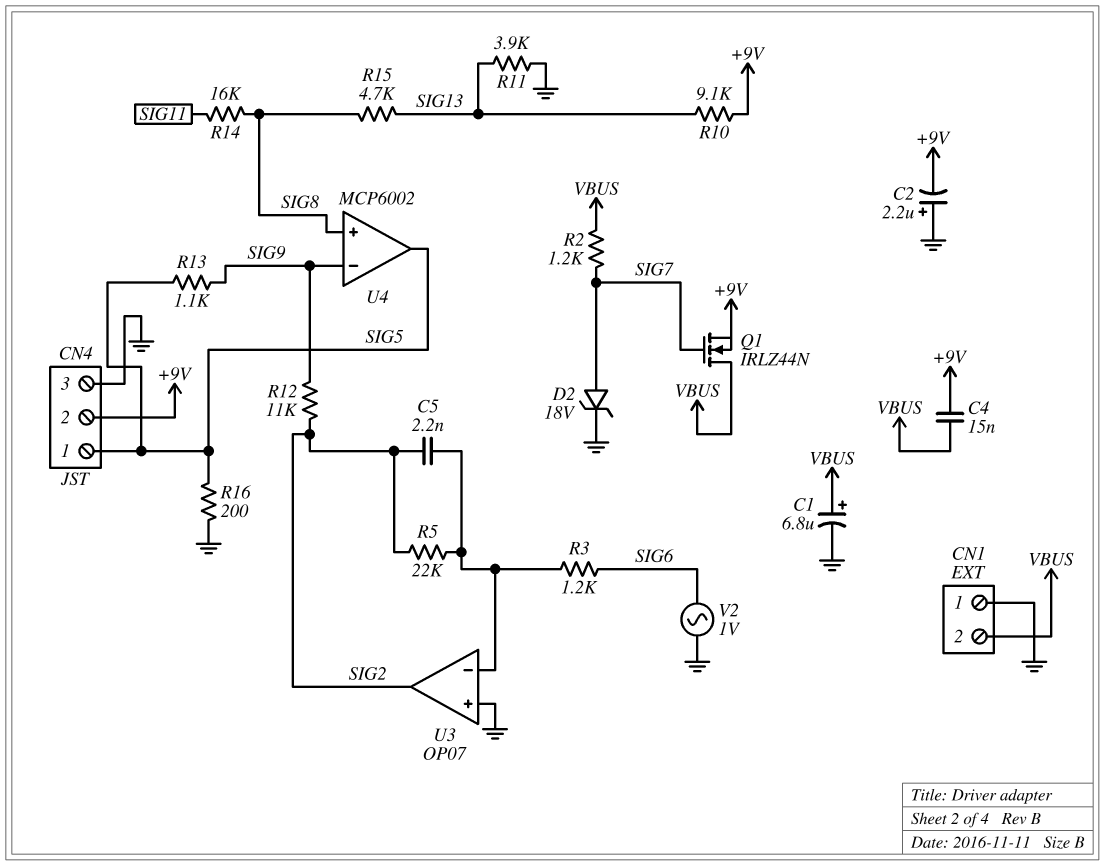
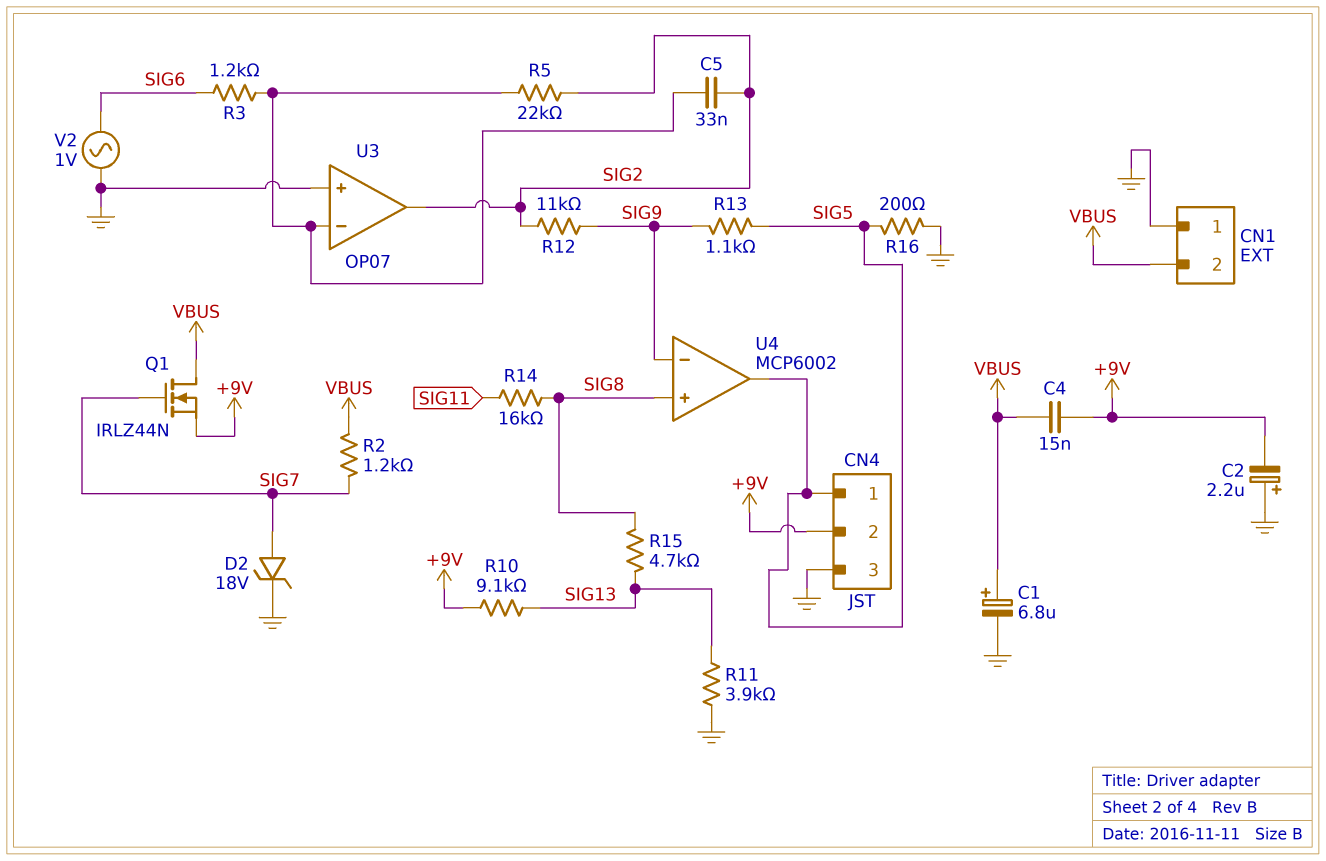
C5: 2.2nF (SIG2, U3/in-) -> 33nF (SIG2, U3/in-)

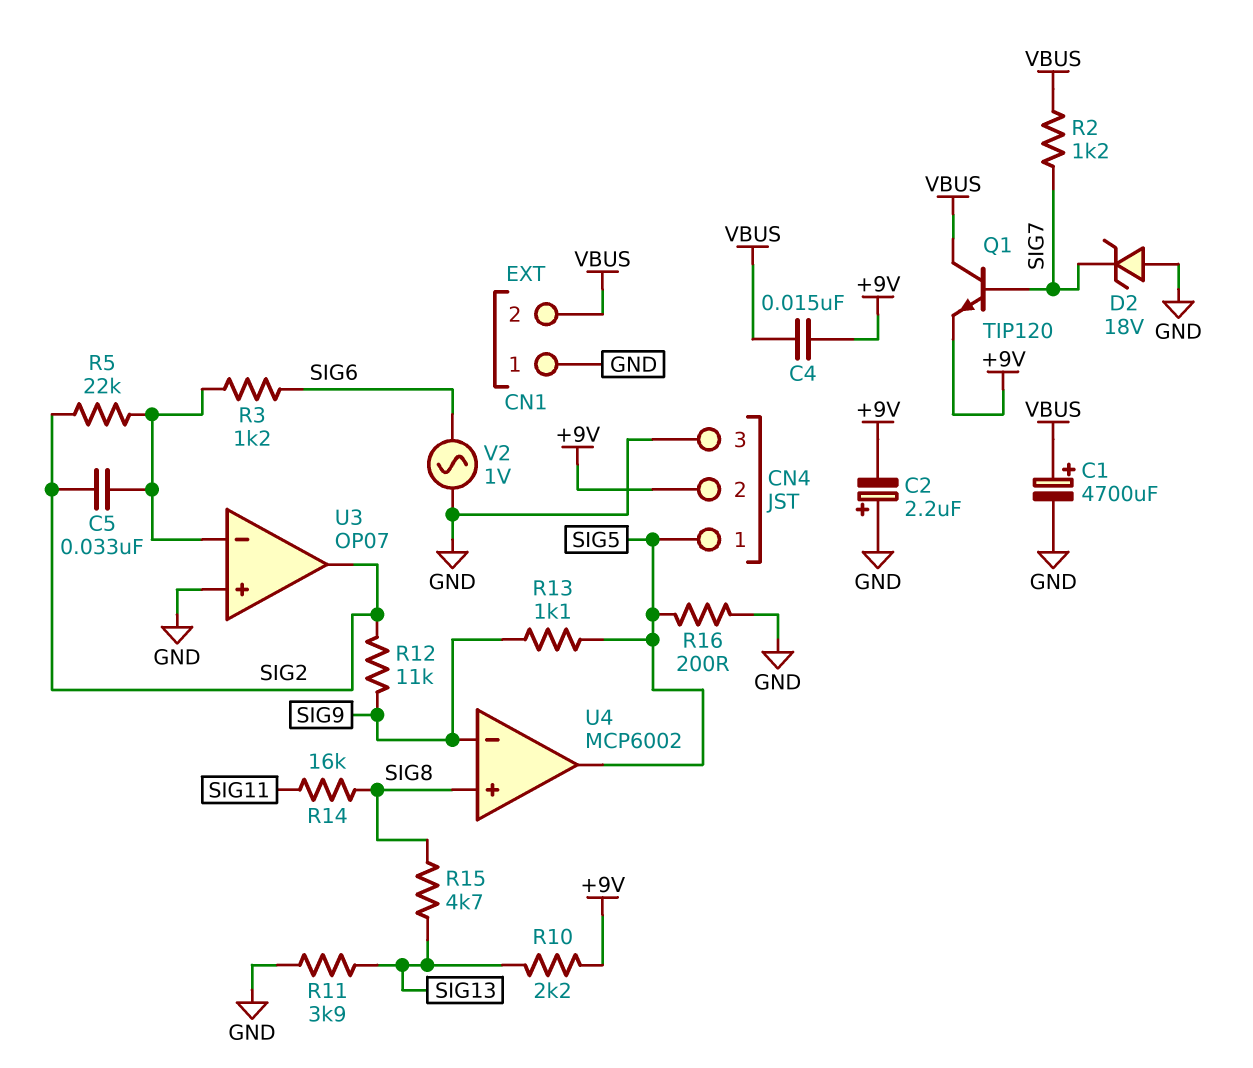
C1: 6.8uF (plus VBUS, minus GND) -> 4700uF (plus VBUS, minus GND)
D2: zener 18V (A SIG7, K GND) -> zener 18V (A GND, K SIG7)
Q1: NMOS IRLZ44N (G SIG7, D VBUS, S +9V) -> NPN TIP120 (B SIG7, C VBUS, E +9V)
R10: 9.1k (+9V, SIG13) -> 2.2k (+9V, SIG13)

